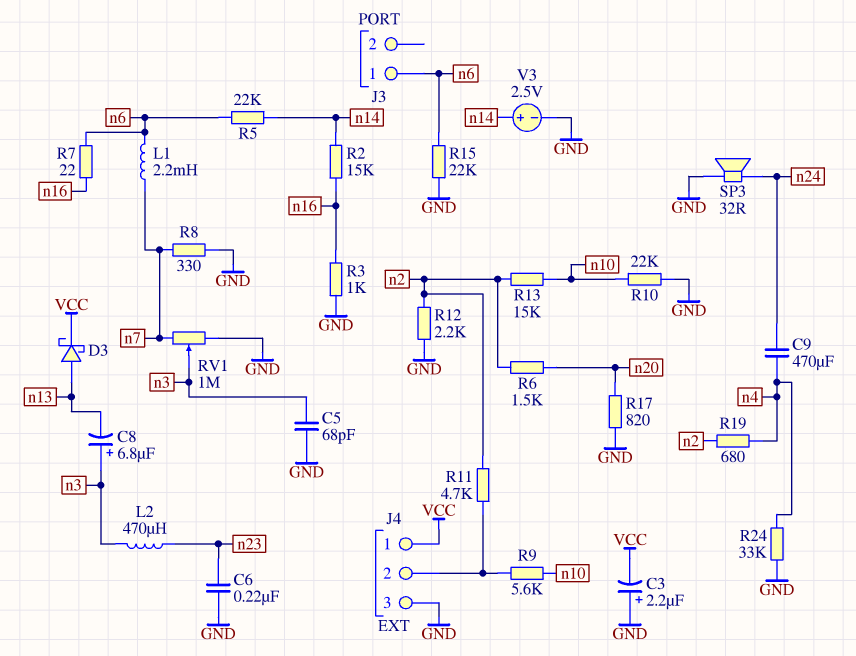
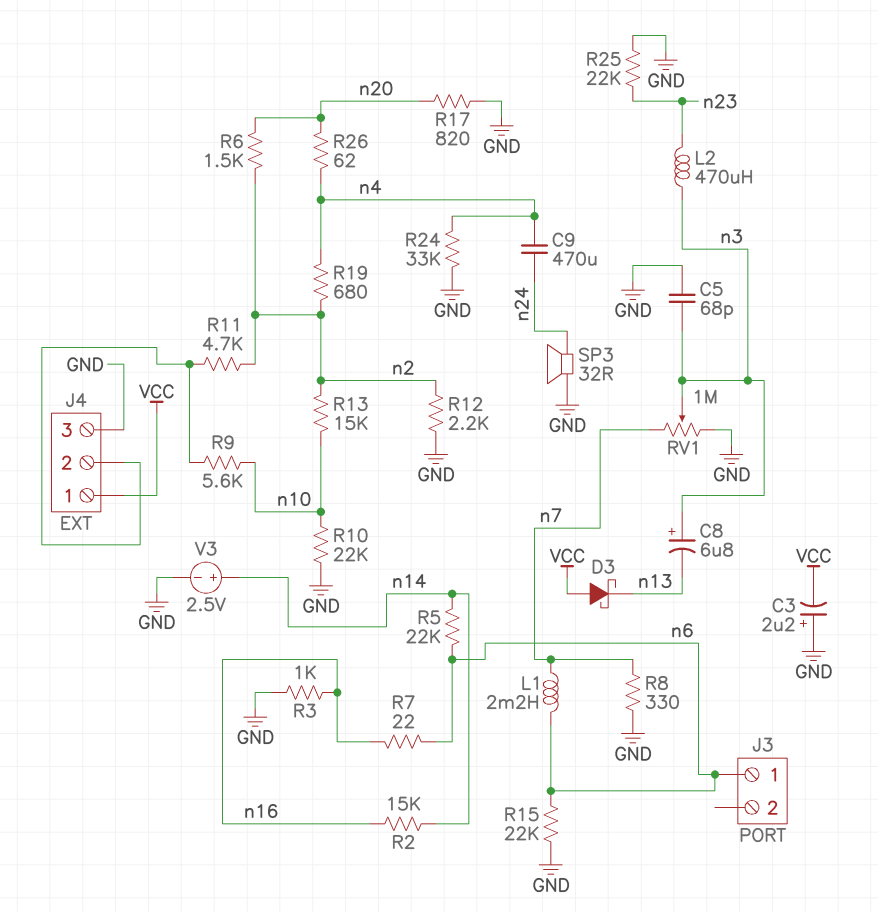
C6: 220nF (GND, n23) -> none
D3: schottky (A n13, K VCC) -> schottky (A VCC, K n13)
R25: none -> 22k (GND, n23)
R26: none -> 62 (n4, n20)

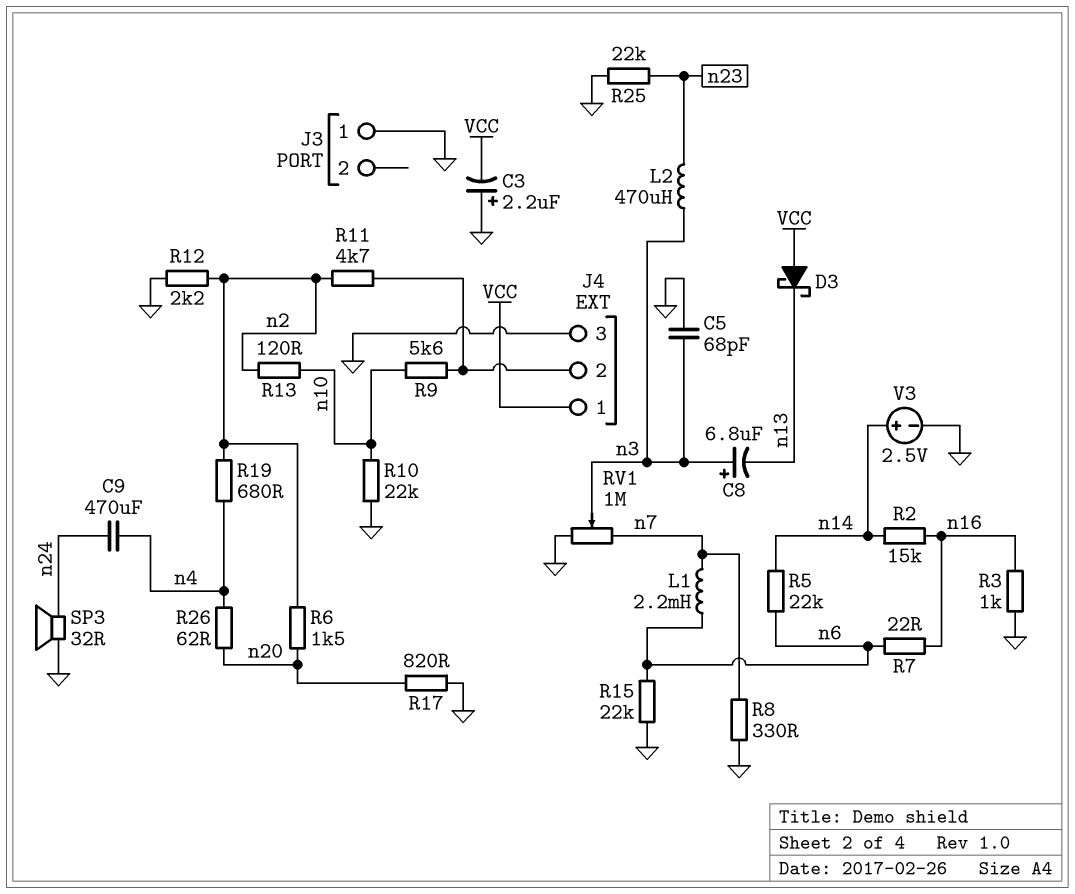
J3 pin 1: n6 -> GND
R13: 15k (n2, n10) -> 120 (n2, n10)
R24: 33k (GND, n4) -> none

